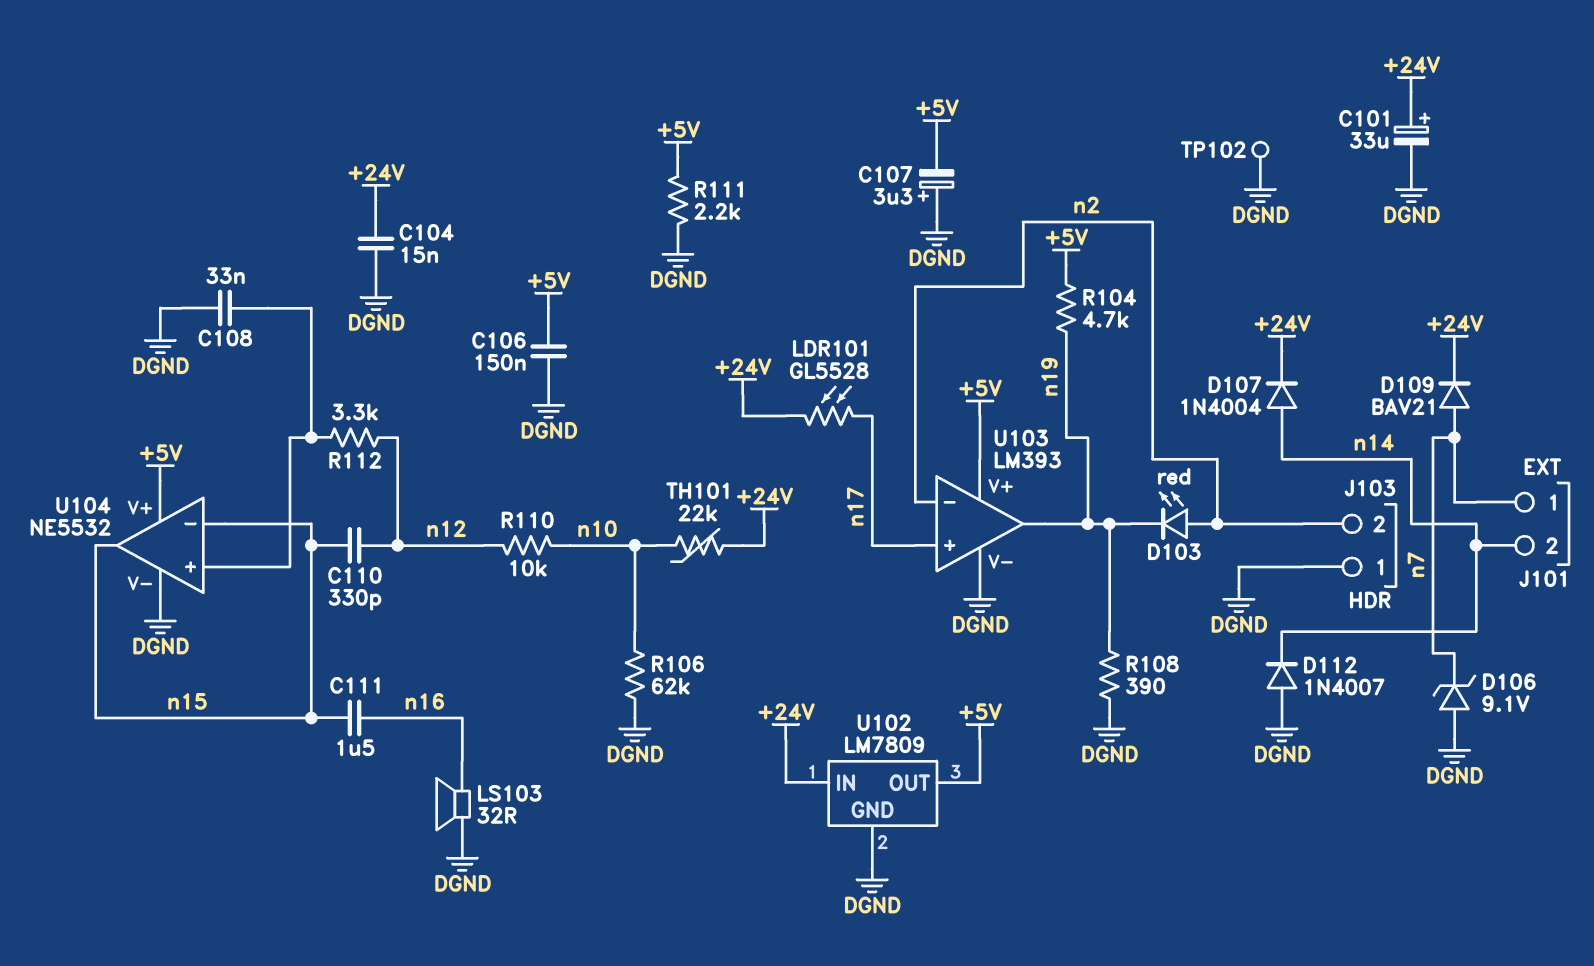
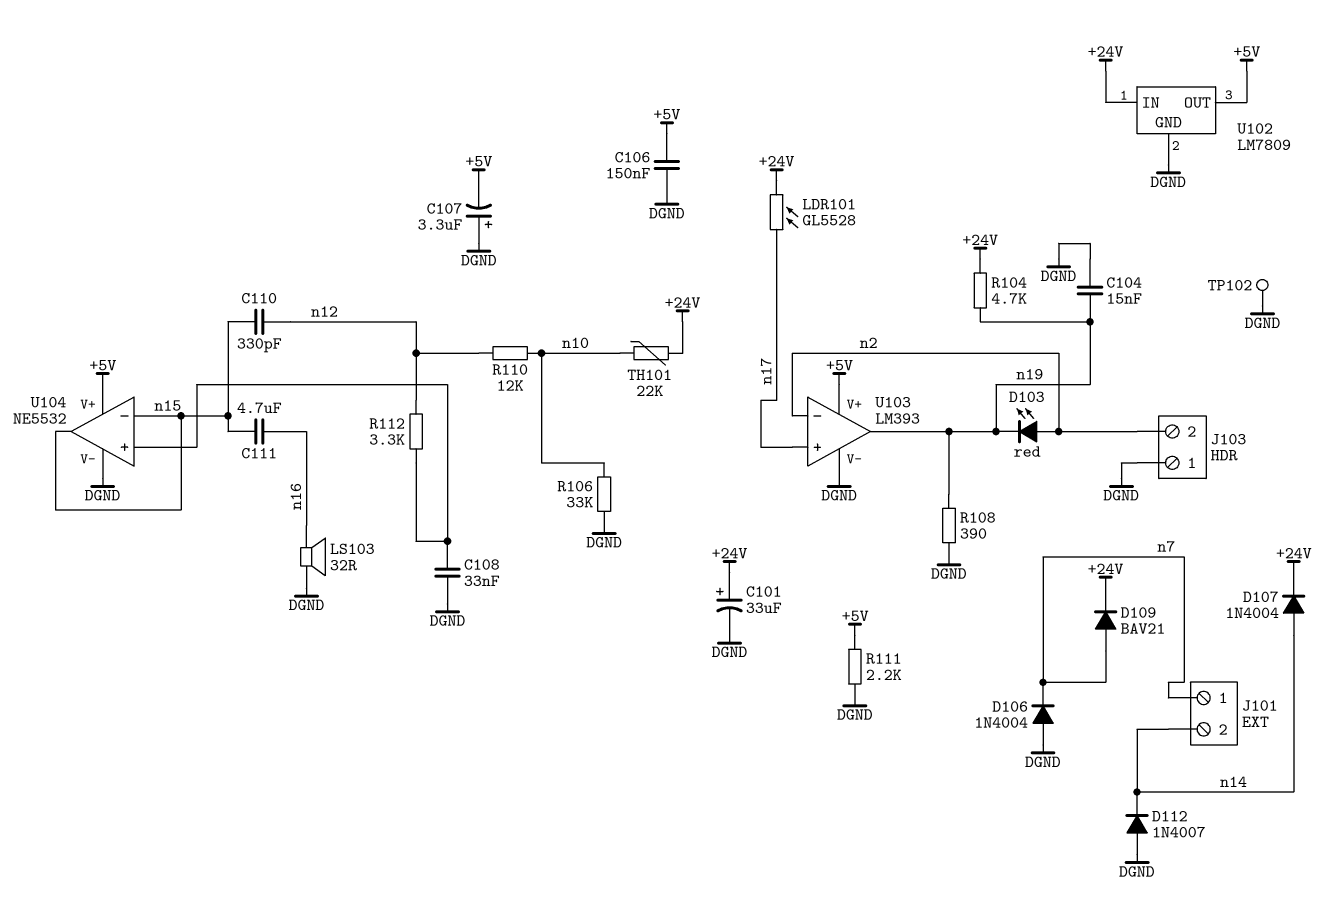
C104: 15nF (+24V, DGND) -> 15nF (DGND, n19)
C111: 1.5uF (n15, n16) -> 4.7uF (n15, n16)
D106: zener 9.1V (A DGND, K n7) -> diode 1N4004 (A DGND, K n7)
R104: 4.7k (+5V, n19) -> 4.7k (+24V, n19)
R106: 62k (DGND, n10) -> 33k (DGND, n10)
R110: 10k (n10, n12) -> 12k (n10, n12)

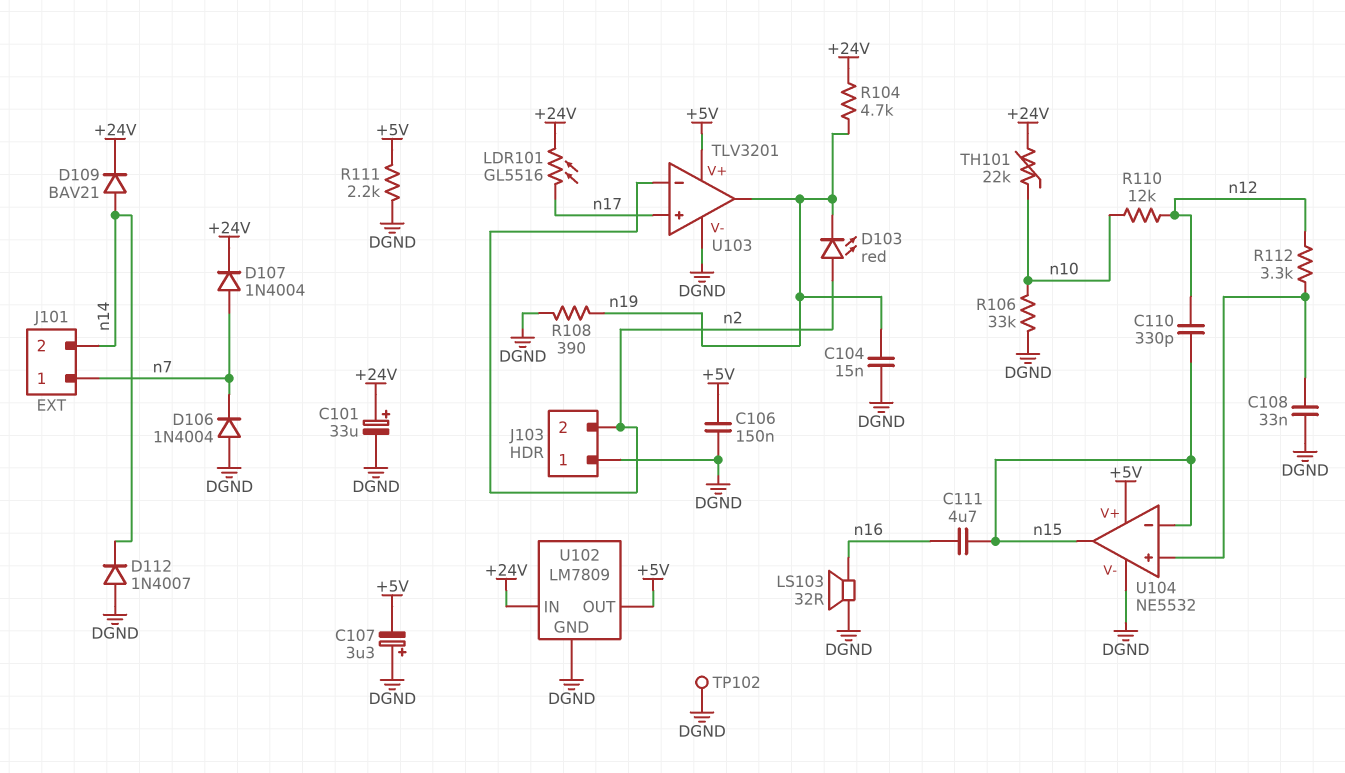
D107: diode 1N4004 (A n14, K +24V) -> diode 1N4004 (A n7, K +24V)
D109: diode BAV21 (A n7, K +24V) -> diode BAV21 (A n14, K +24V)
LDR101: GL5528 (+24V, n17) -> GL5516 (+24V, n17)
U103: LM393 -> TLV3201

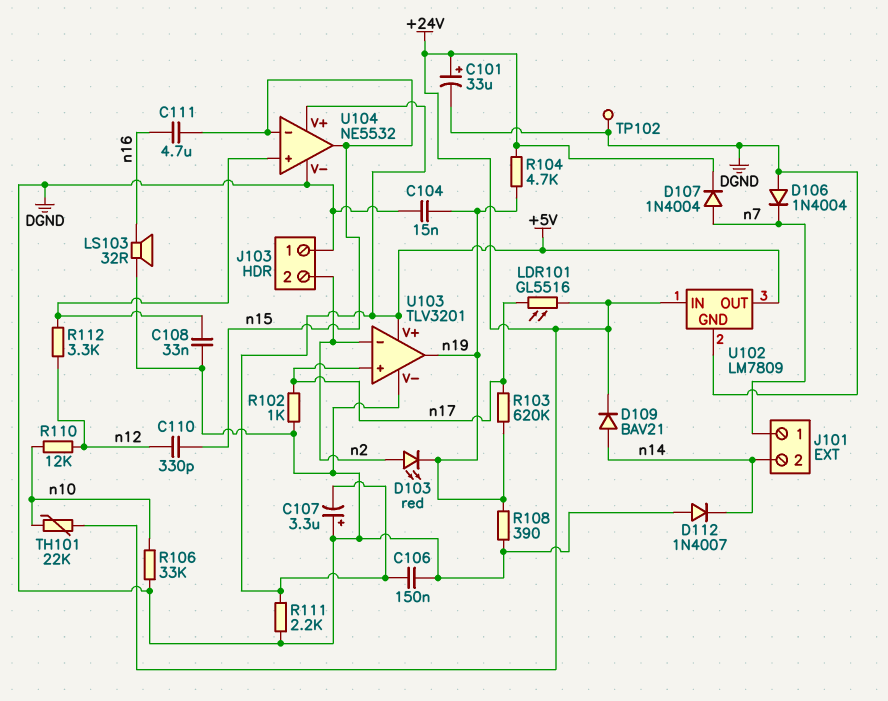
R102: none -> 1k (DGND, n17)
R103: none -> 620k (n17, n19)

